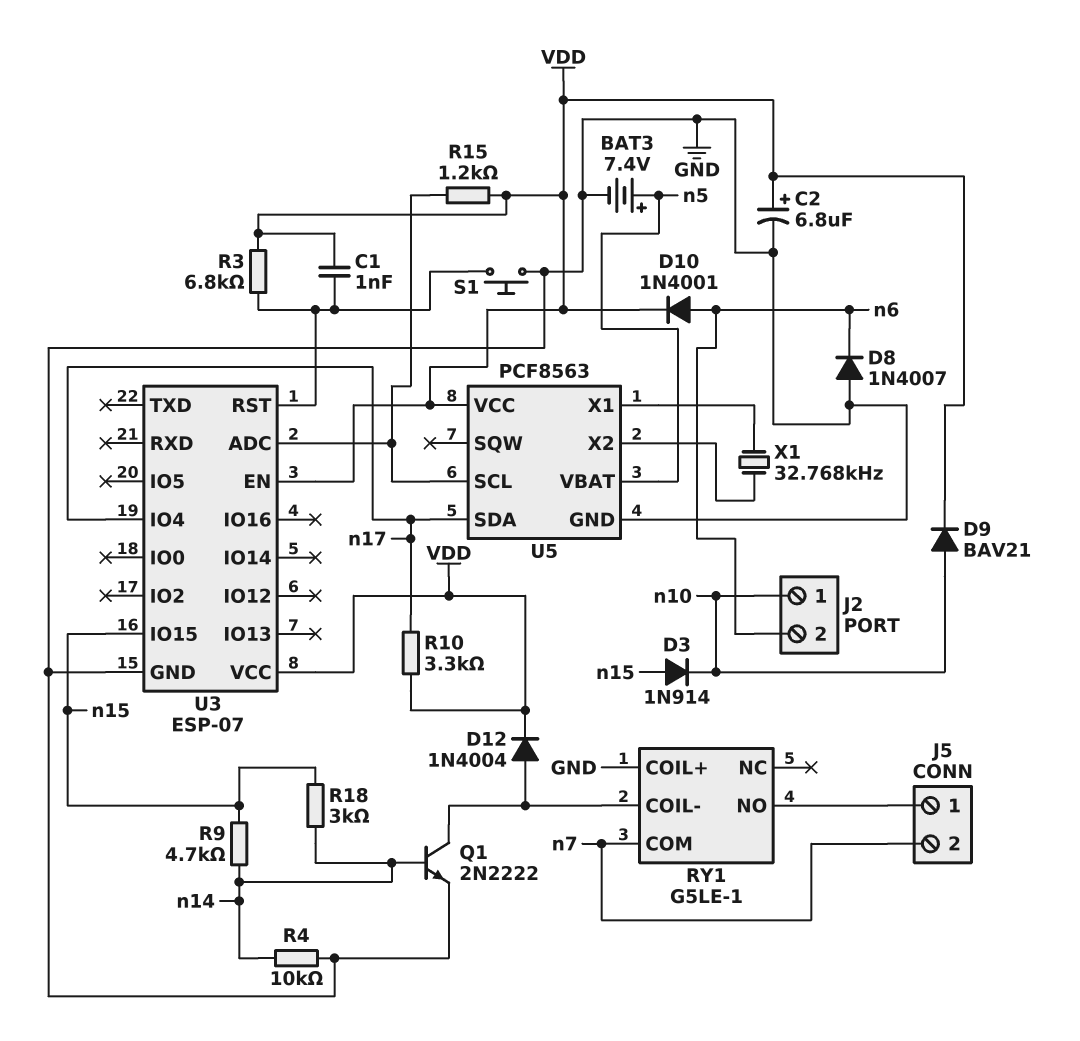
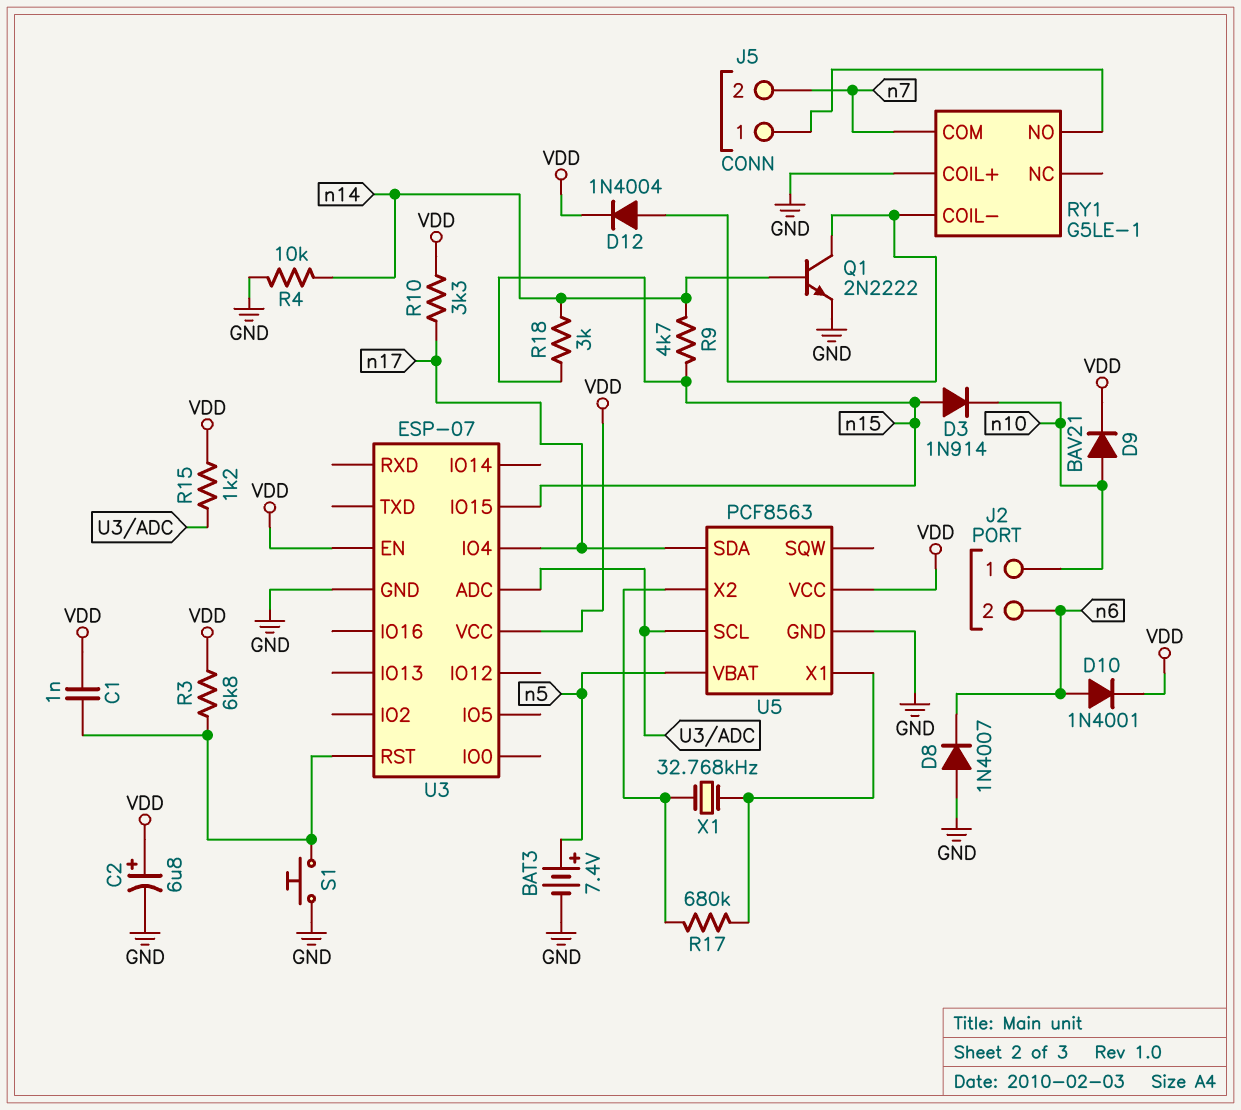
R17: none -> 680k (U5/X1, U5/X2)

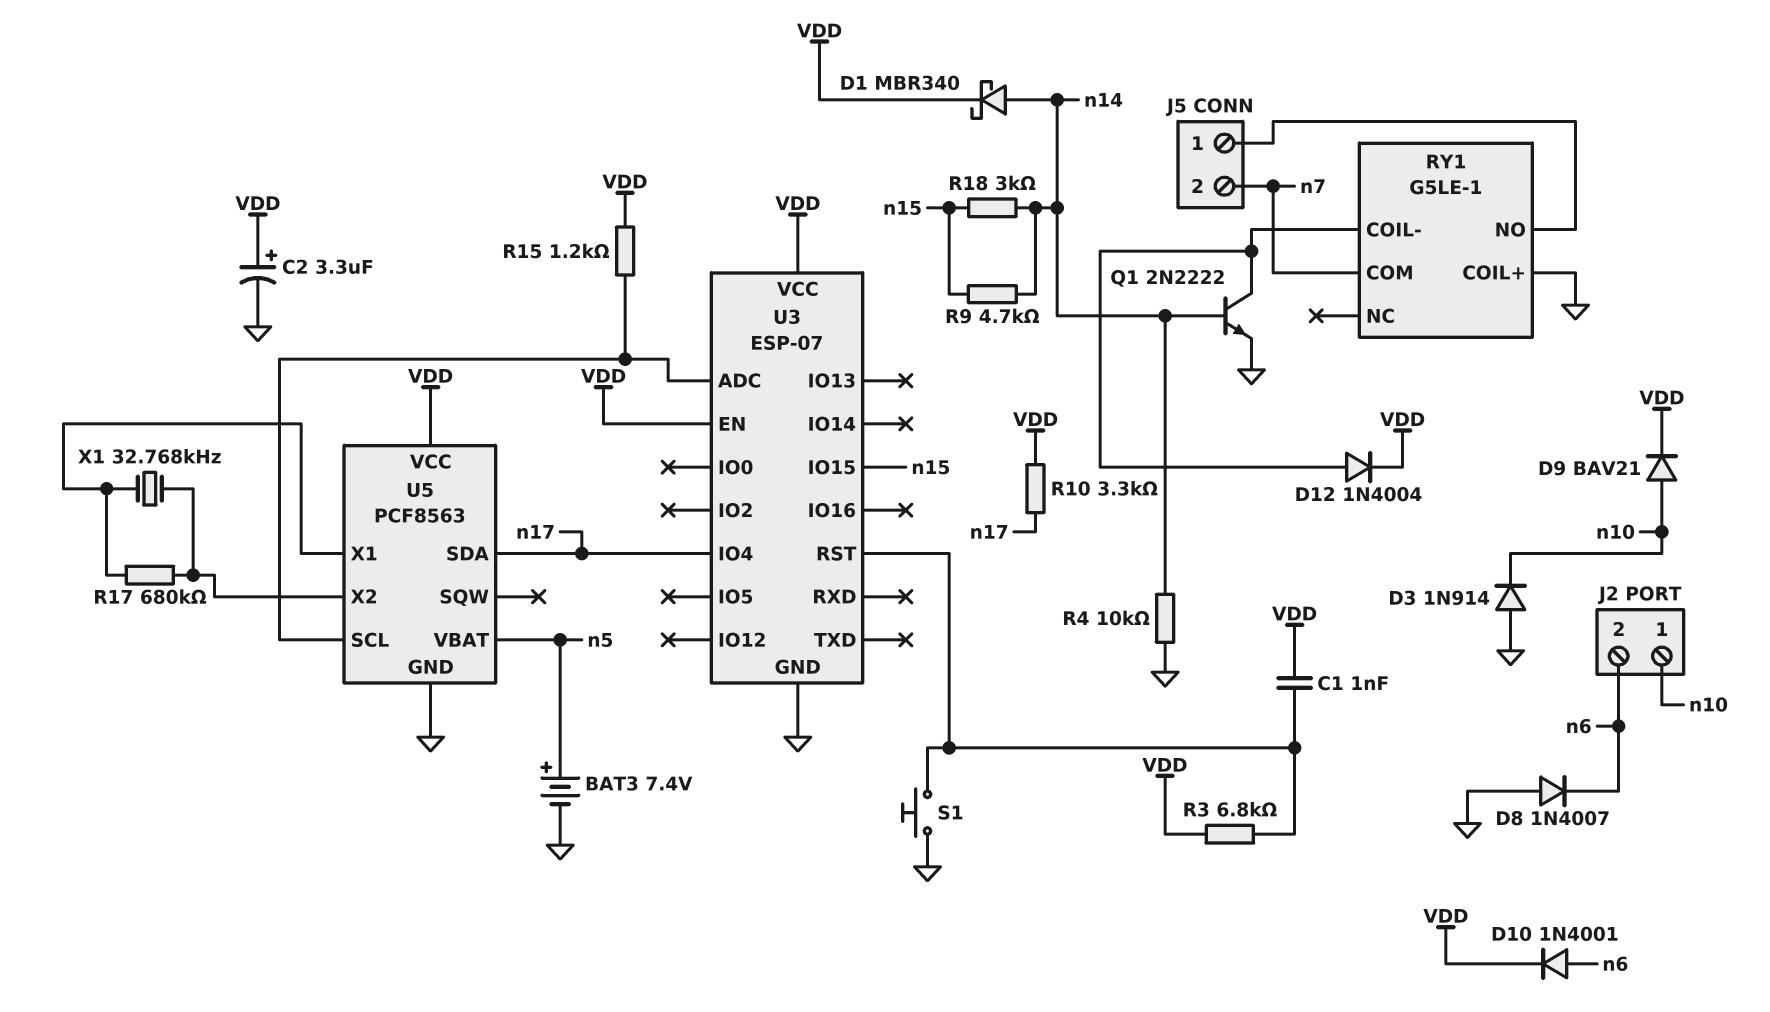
C2: 6.8uF (plus VDD, minus GND) -> 3.3uF (plus VDD, minus GND)
D1: none -> schottky MBR340 (A n14, K VDD)
D3: diode 1N914 (A n15, K n10) -> diode 1N914 (A GND, K n10)

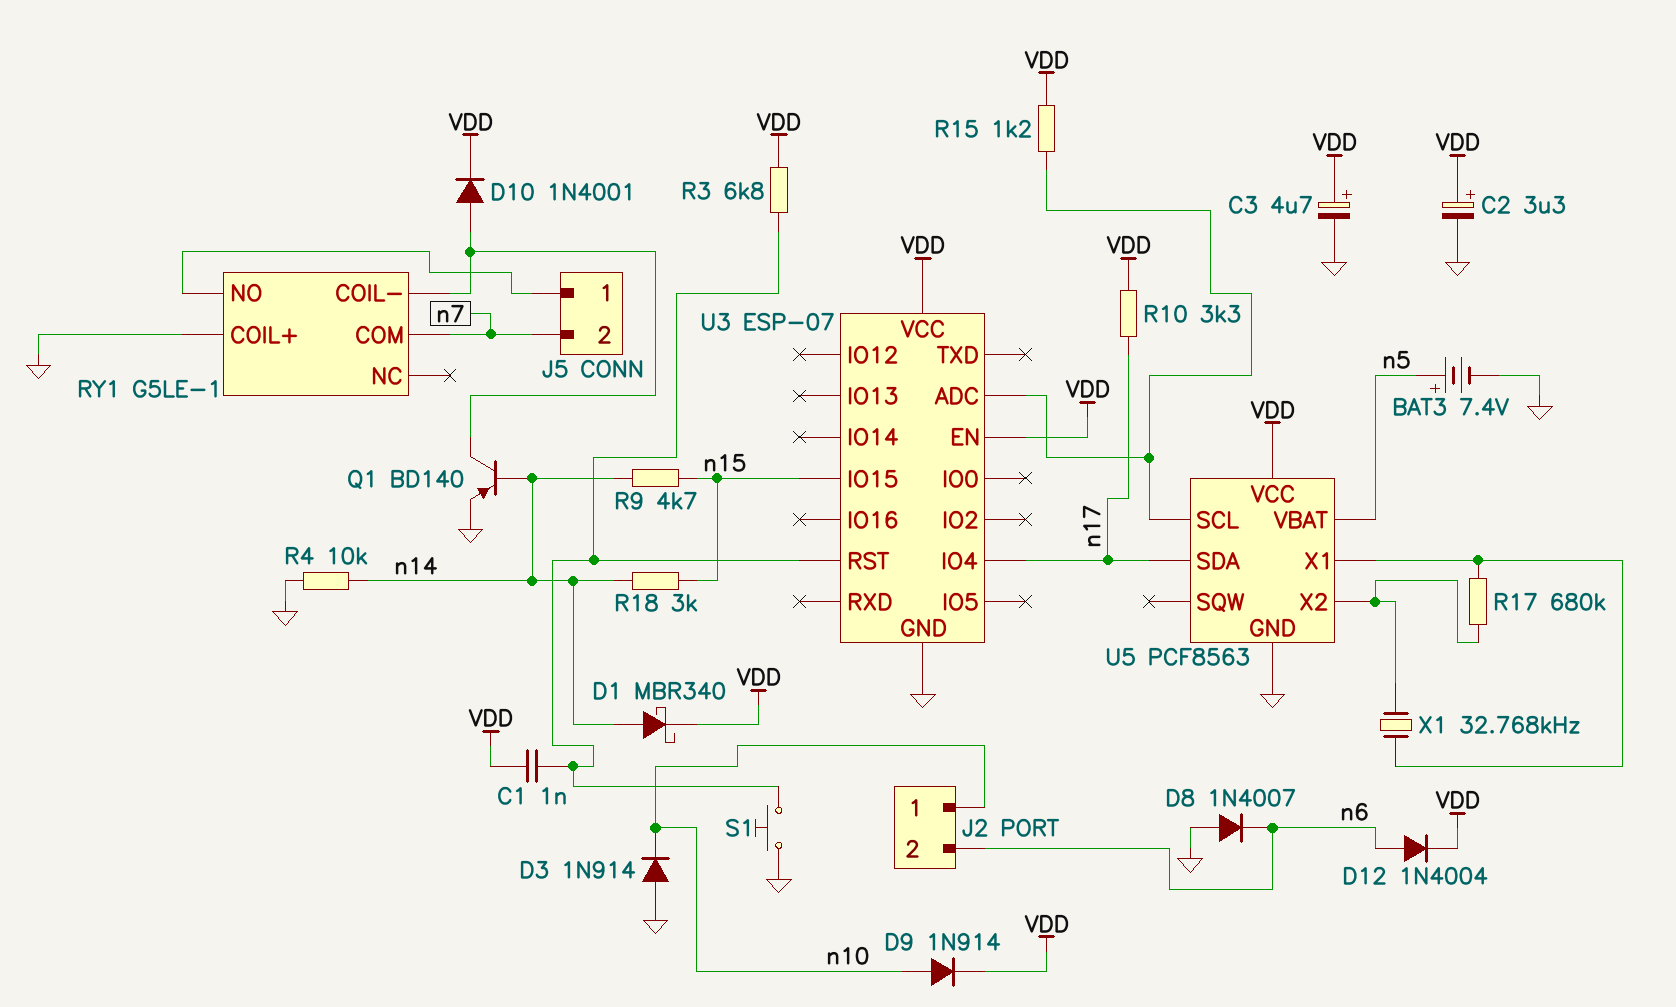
C3: none -> 4.7uF (plus VDD, minus GND)
D9: diode BAV21 (A n10, K VDD) -> diode 1N914 (A n10, K VDD)
D10: diode 1N4001 (A n6, K VDD) -> diode 1N4001 (A RY1/COIL-, K VDD)
D12: diode 1N4004 (A RY1/COIL-, K VDD) -> diode 1N4004 (A n6, K VDD)
Q1: NPN 2N2222 (B n14, C RY1/COIL-, E GND) -> PNP BD140 (B n14, C RY1/COIL-, E GND)

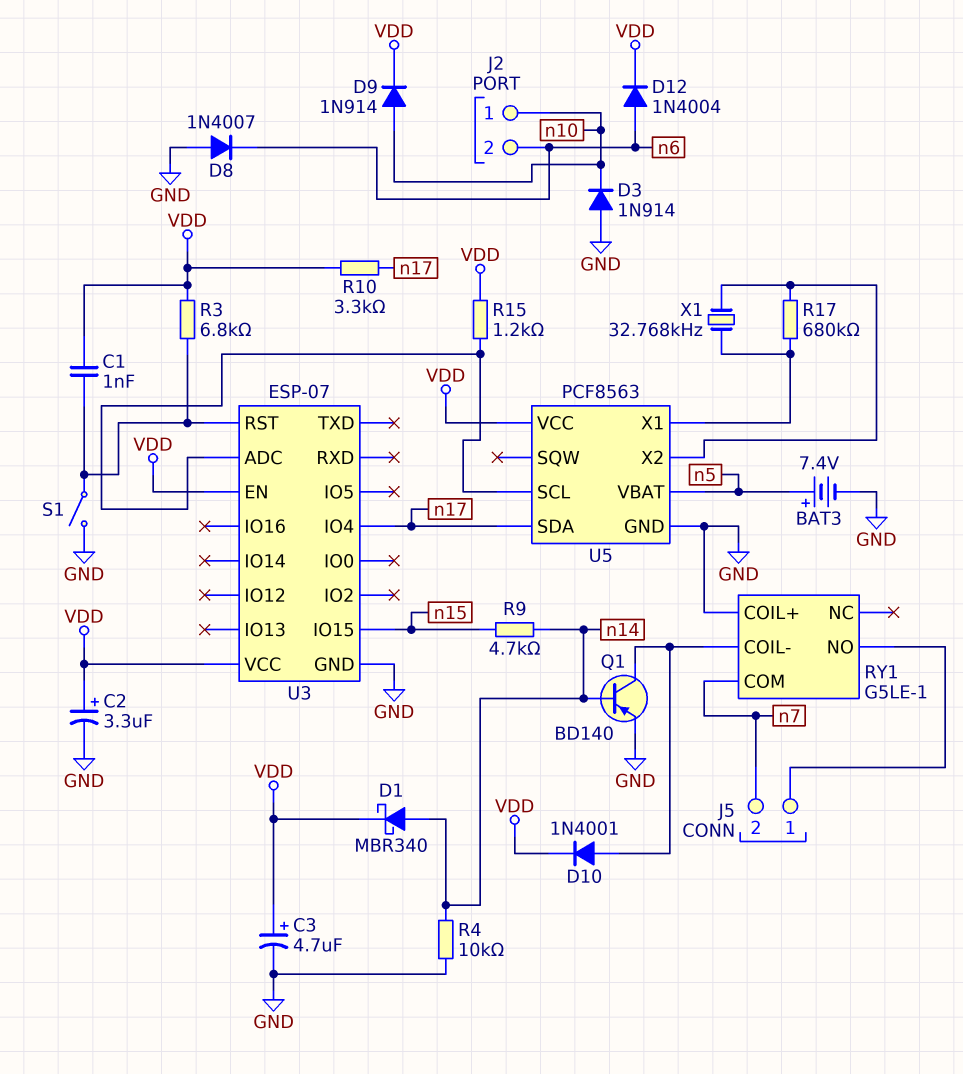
R18: 3k (n14, n15) -> none
S1: button (GND, U3/RST) -> switch (GND, U3/RST)

